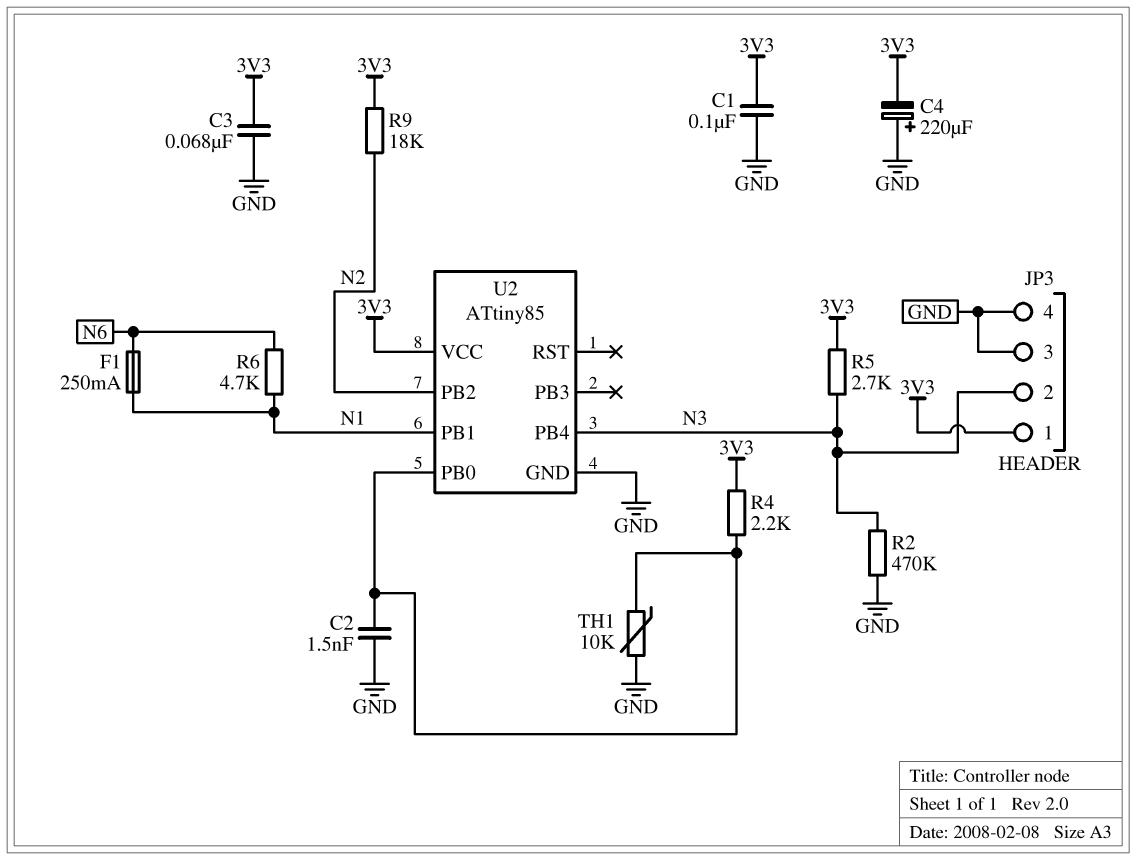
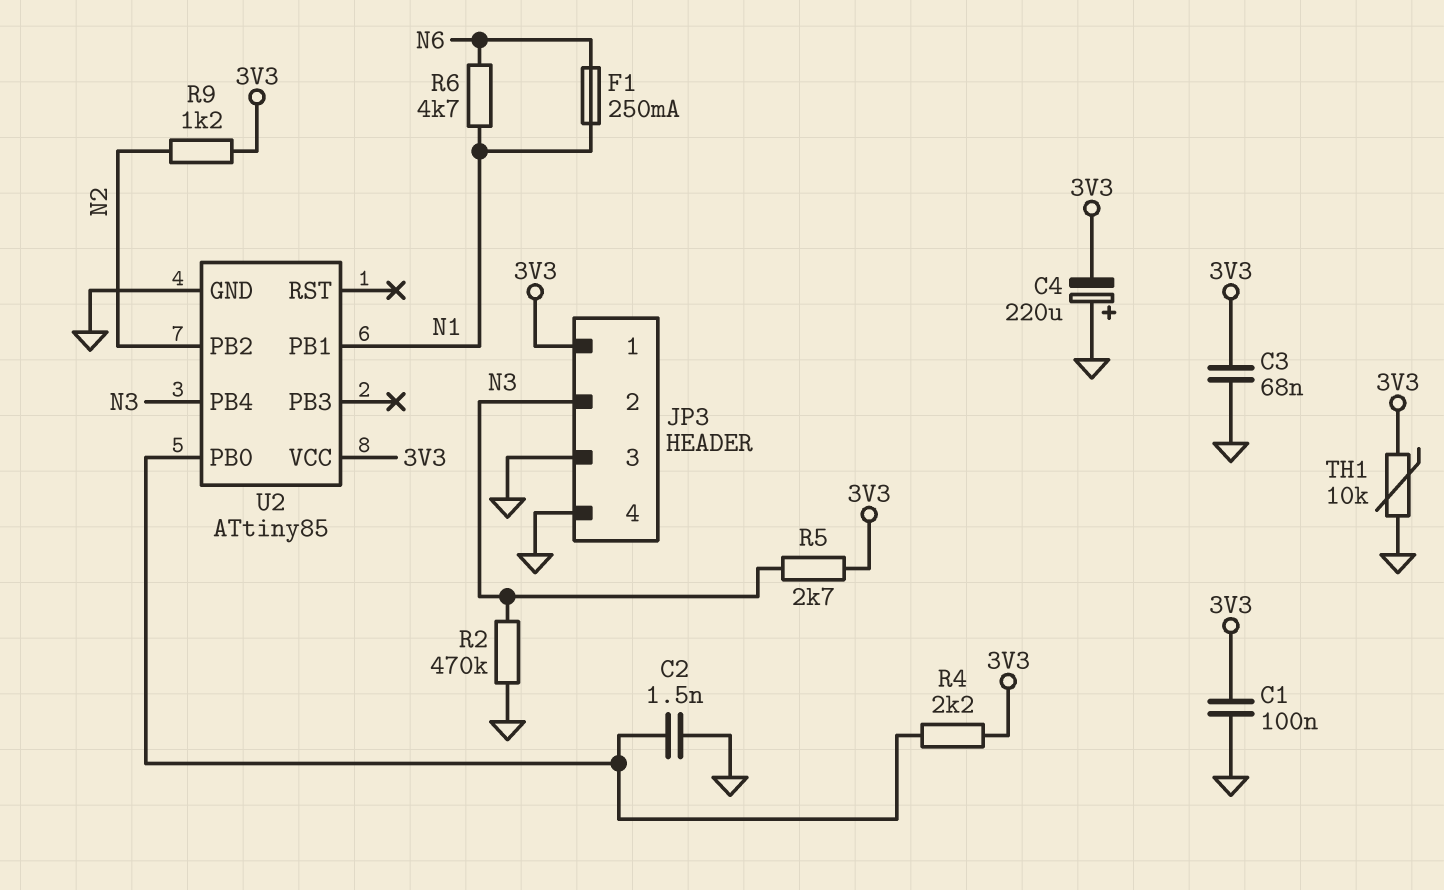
R9: 18k (3V3, N2) -> 1.2k (3V3, N2)
TH1: 10k (GND, U2/PB0) -> 10k (3V3, GND)

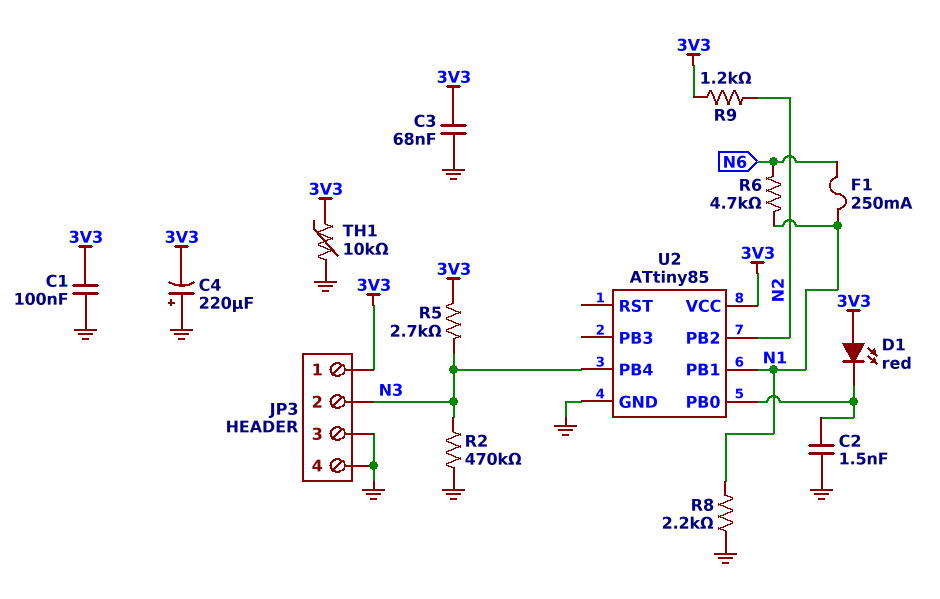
D1: none -> LED red (A 3V3, K U2/PB0)
R4: 2.2k (3V3, U2/PB0) -> none
R8: none -> 2.2k (GND, N1)

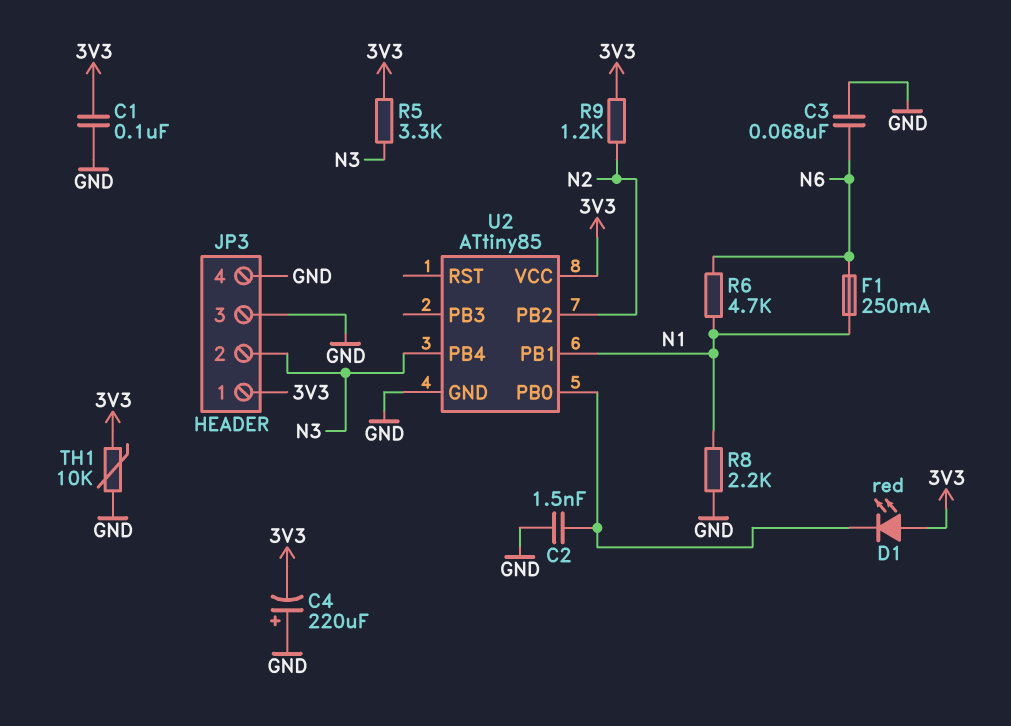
C3: 68nF (3V3, GND) -> 68nF (GND, N6)
R2: 470k (GND, N3) -> none
R5: 2.7k (3V3, N3) -> 3.3k (3V3, N3)

